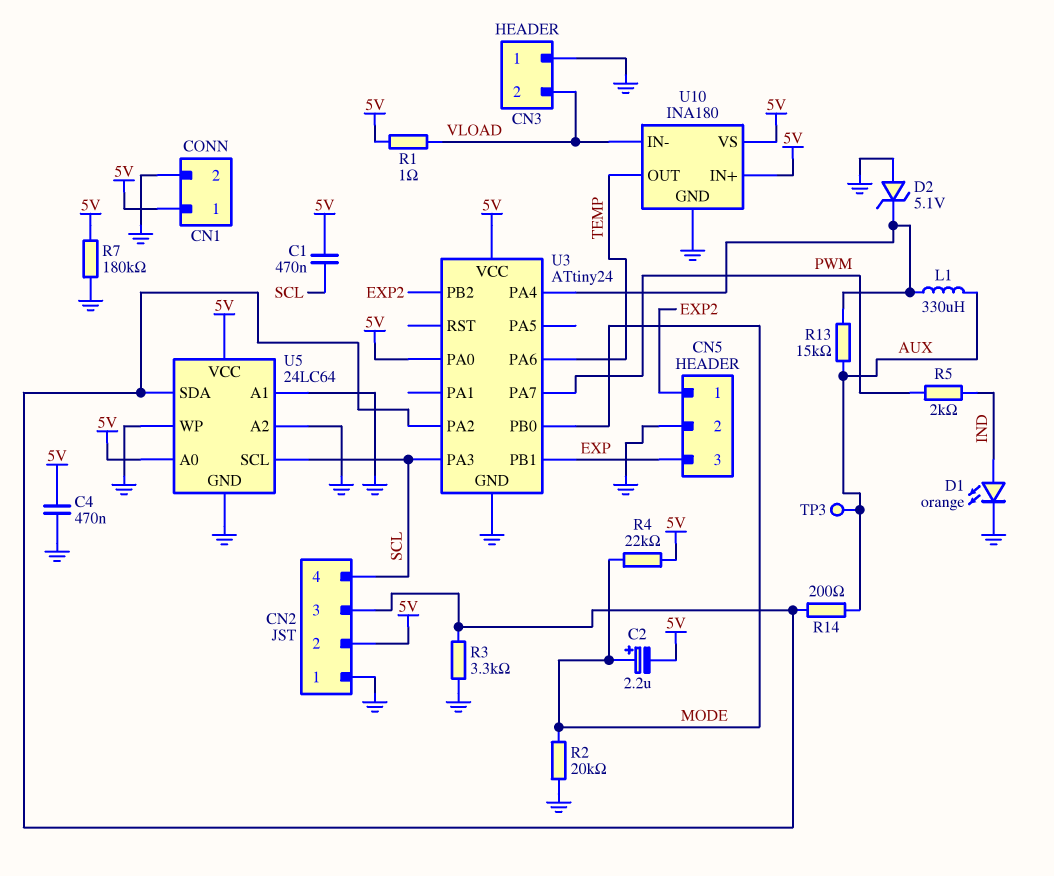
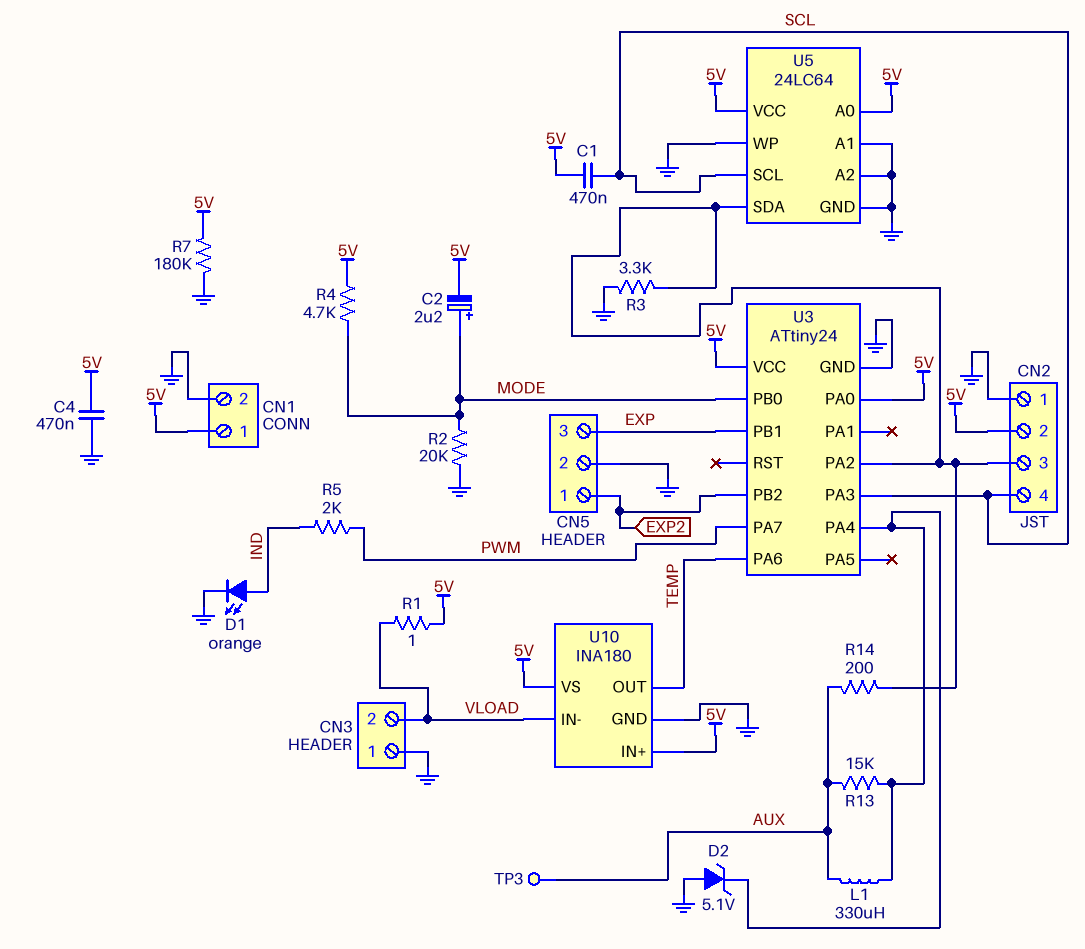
R4: 22k (5V, MODE) -> 4.7k (5V, MODE)

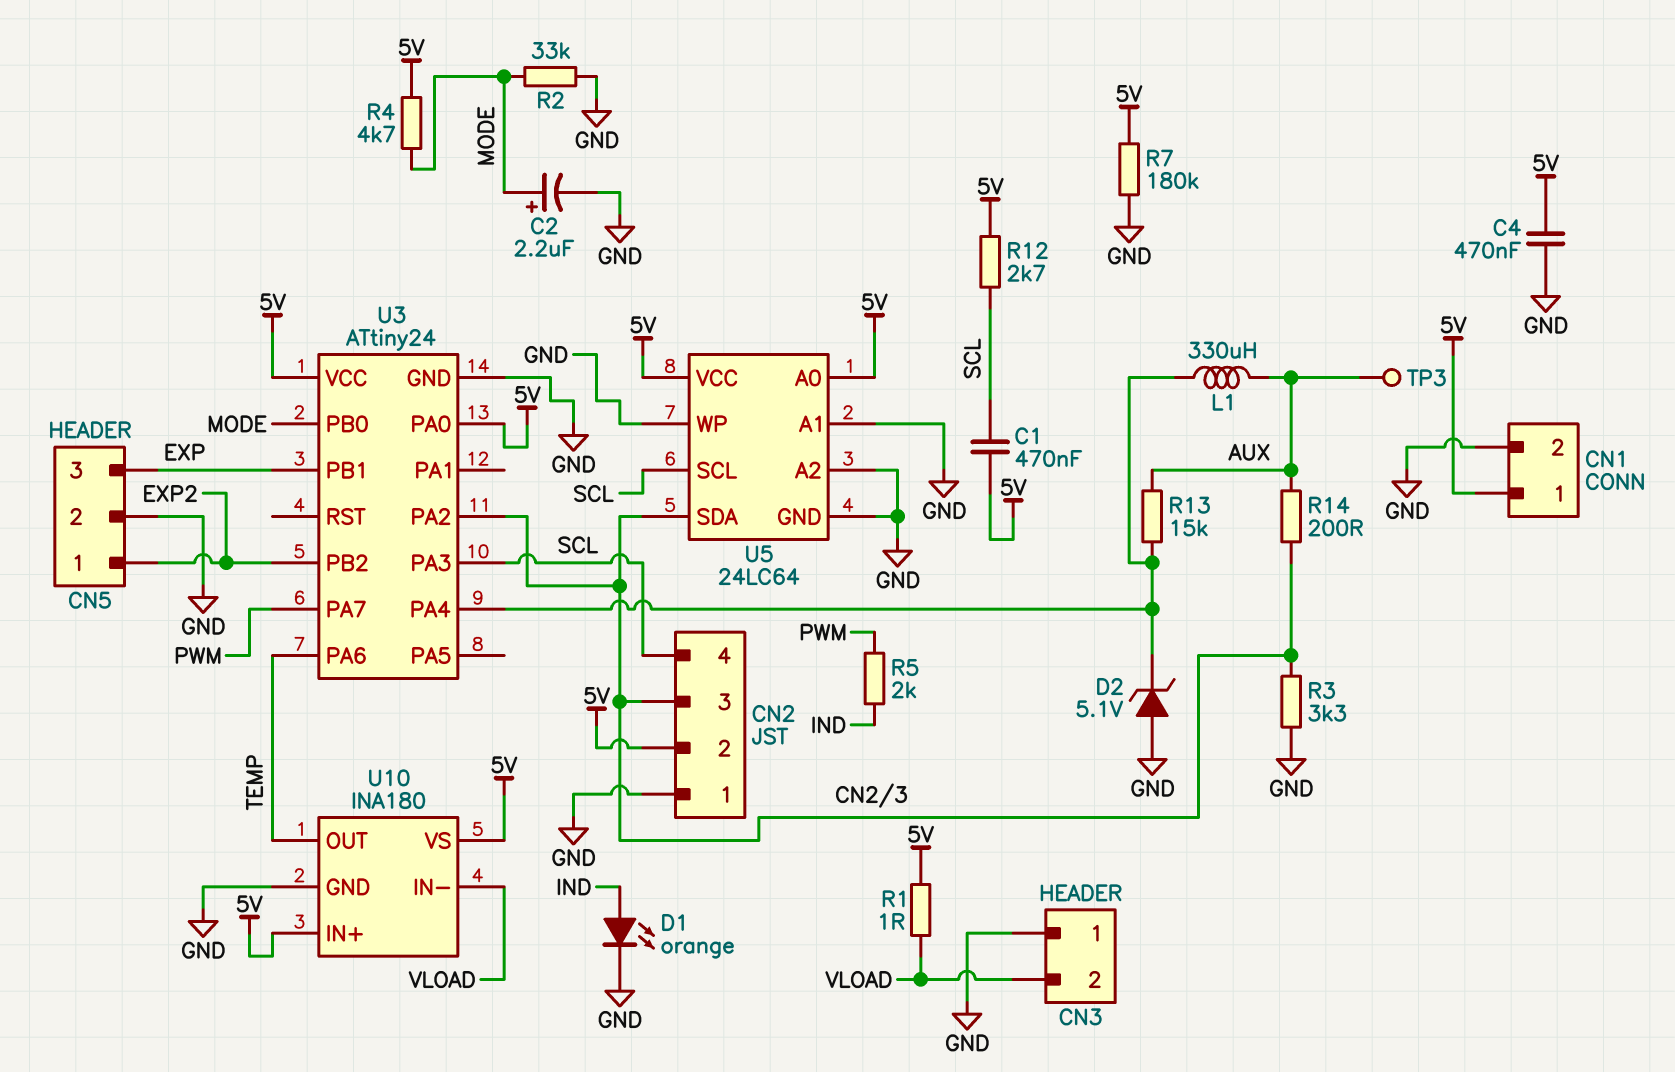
C2: 2.2uF (plus MODE, minus 5V) -> 2.2uF (plus MODE, minus GND)
R2: 20k (GND, MODE) -> 33k (GND, MODE)
R12: none -> 2.7k (5V, SCL)

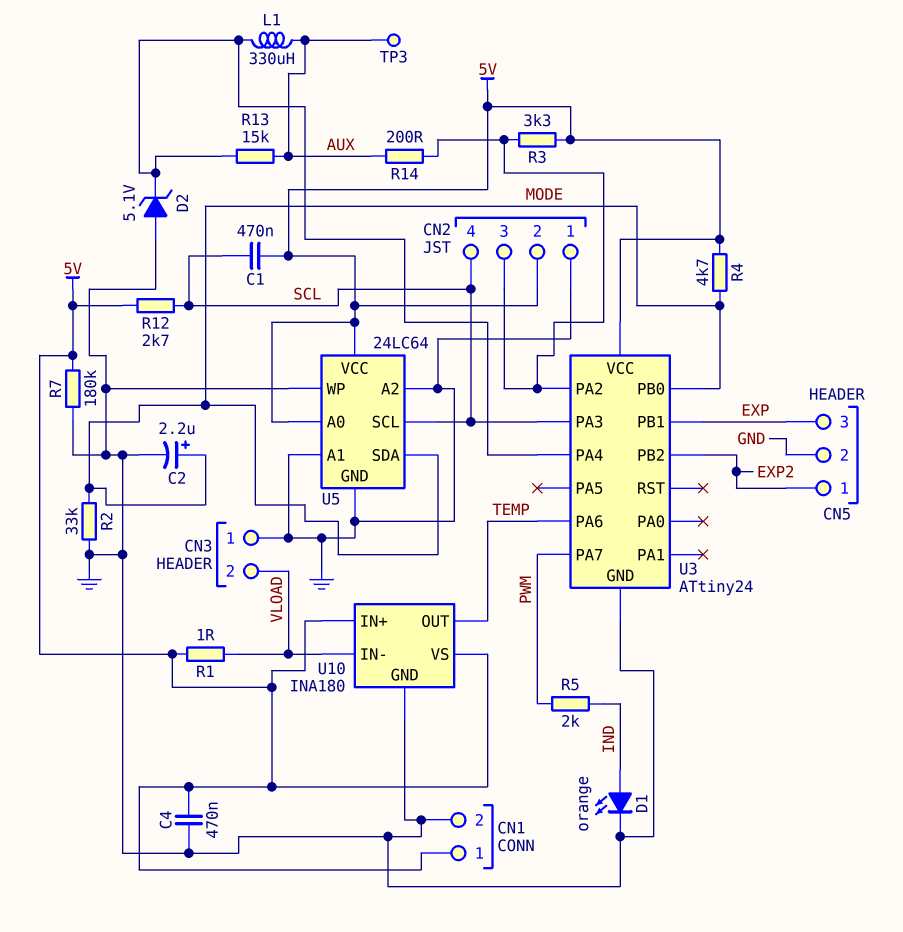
R3: 3.3k (CN2/3, GND) -> 3.3k (5V, CN2/3)
U3 pin PA0: 5V -> none
U5 pin SDA: CN2/3 -> MODE

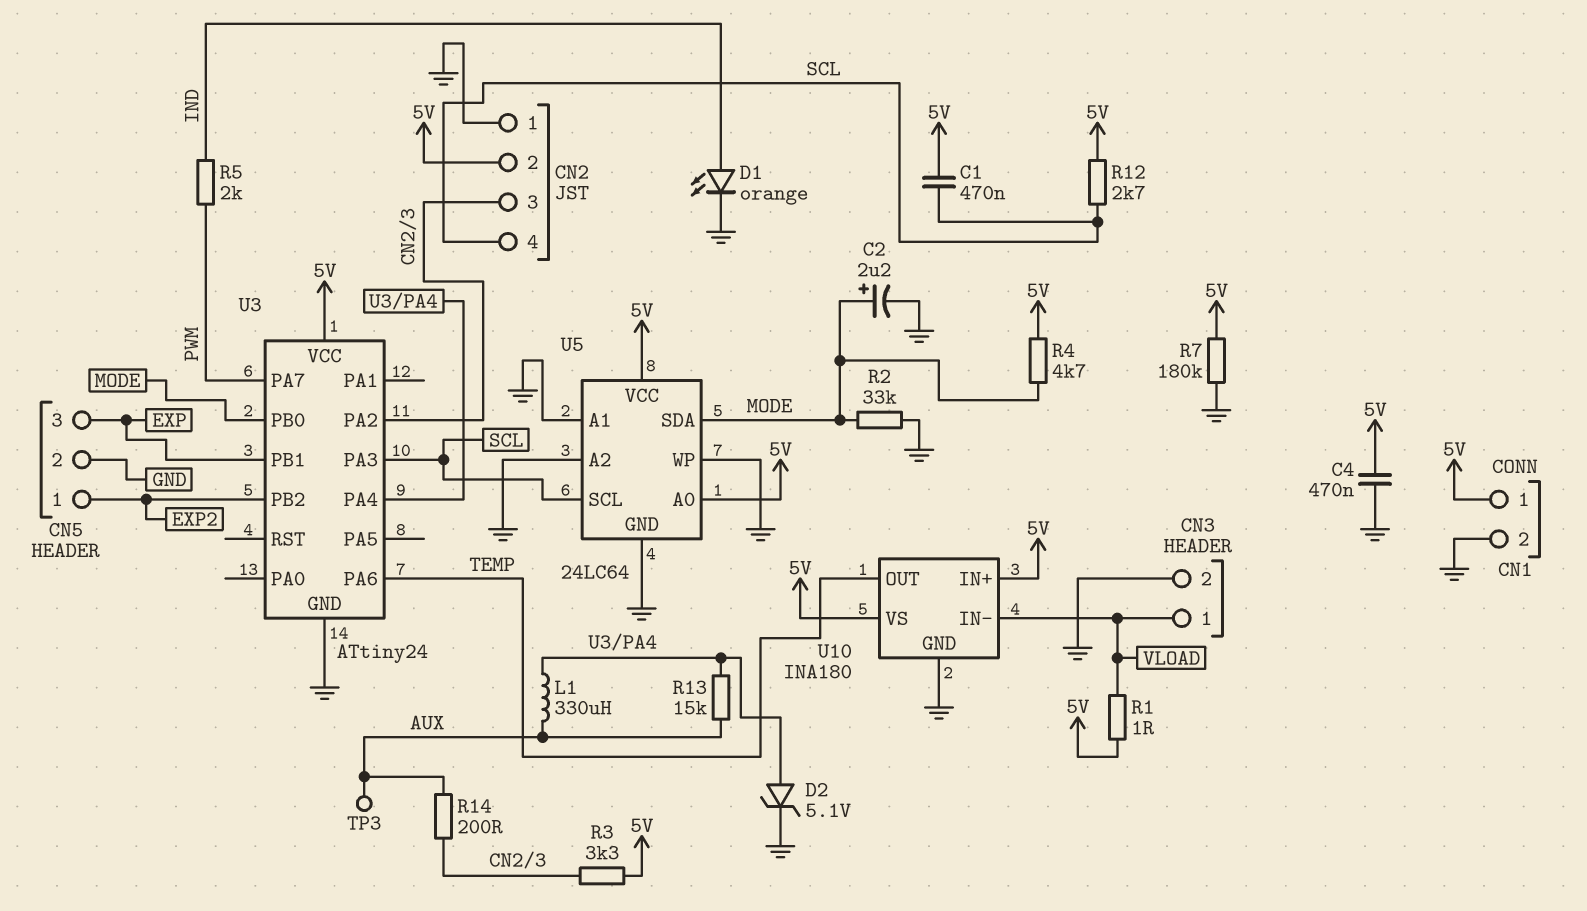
CN3 pin 1: GND -> VLOAD
CN3 pin 2: VLOAD -> GND
D2: zener 5.1V (A GND, K U3/PA4) -> zener 5.1V (A U3/PA4, K GND)

